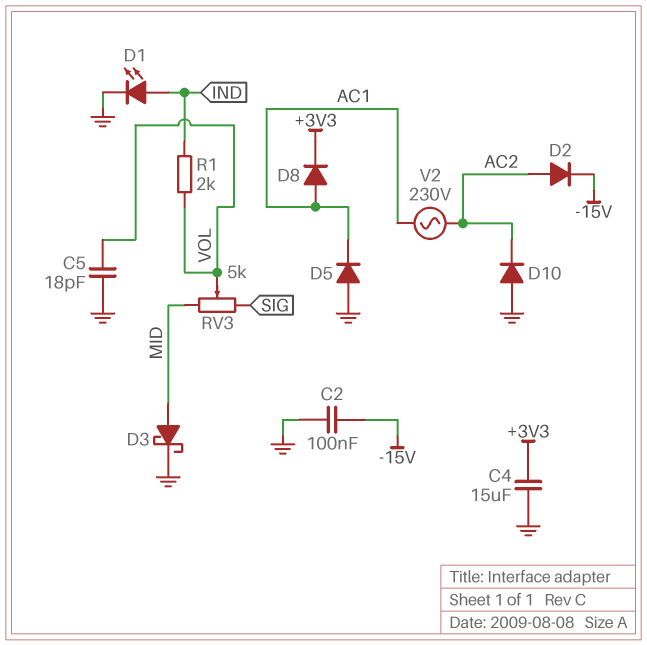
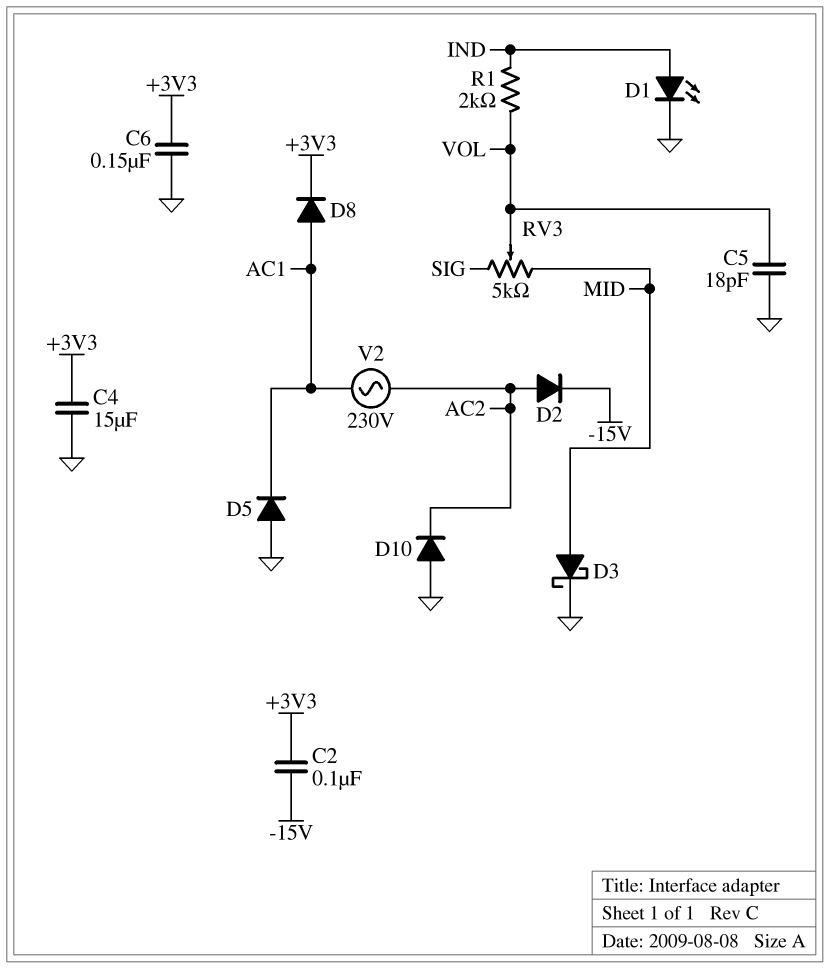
C2: 100nF (-15V, GND) -> 100nF (+3V3, -15V)
C6: none -> 150nF (+3V3, GND)

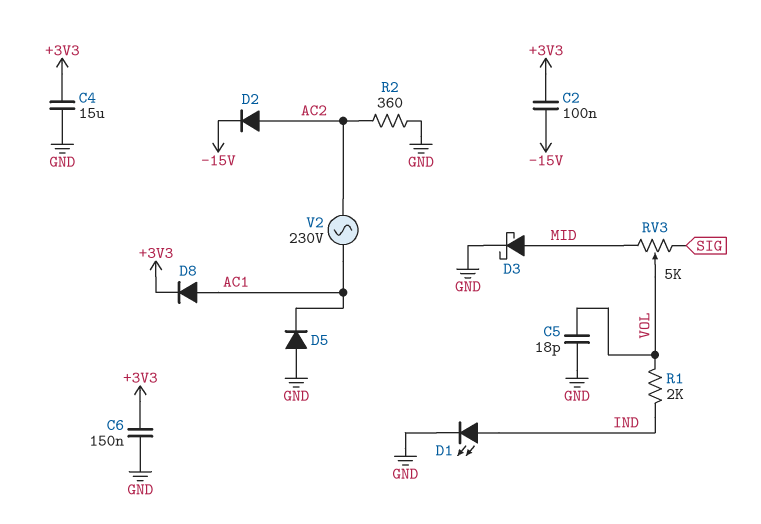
D10: diode (A GND, K AC2) -> none
R2: none -> 360 (AC2, GND)

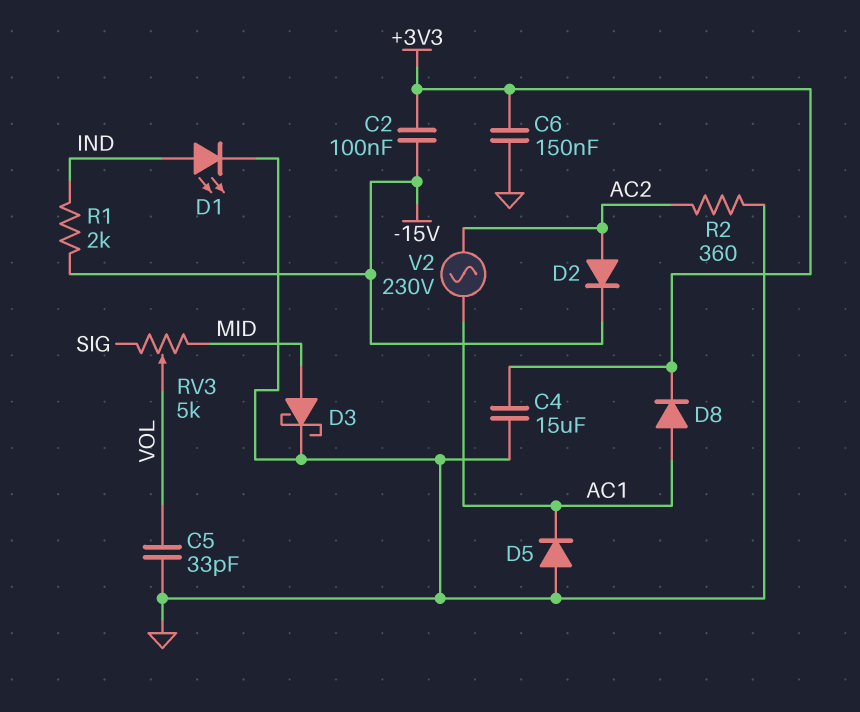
C5: 18pF (GND, VOL) -> 33pF (GND, VOL)
R1: 2k (IND, VOL) -> 2k (-15V, IND)

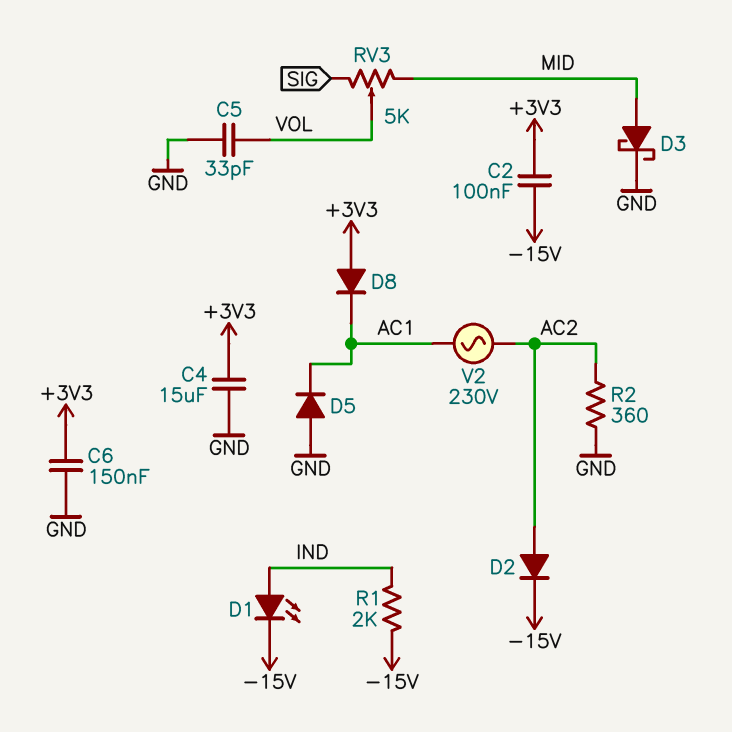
D1: LED (A IND, K GND) -> LED (A IND, K -15V)
D8: diode (A AC1, K +3V3) -> diode (A +3V3, K AC1)

